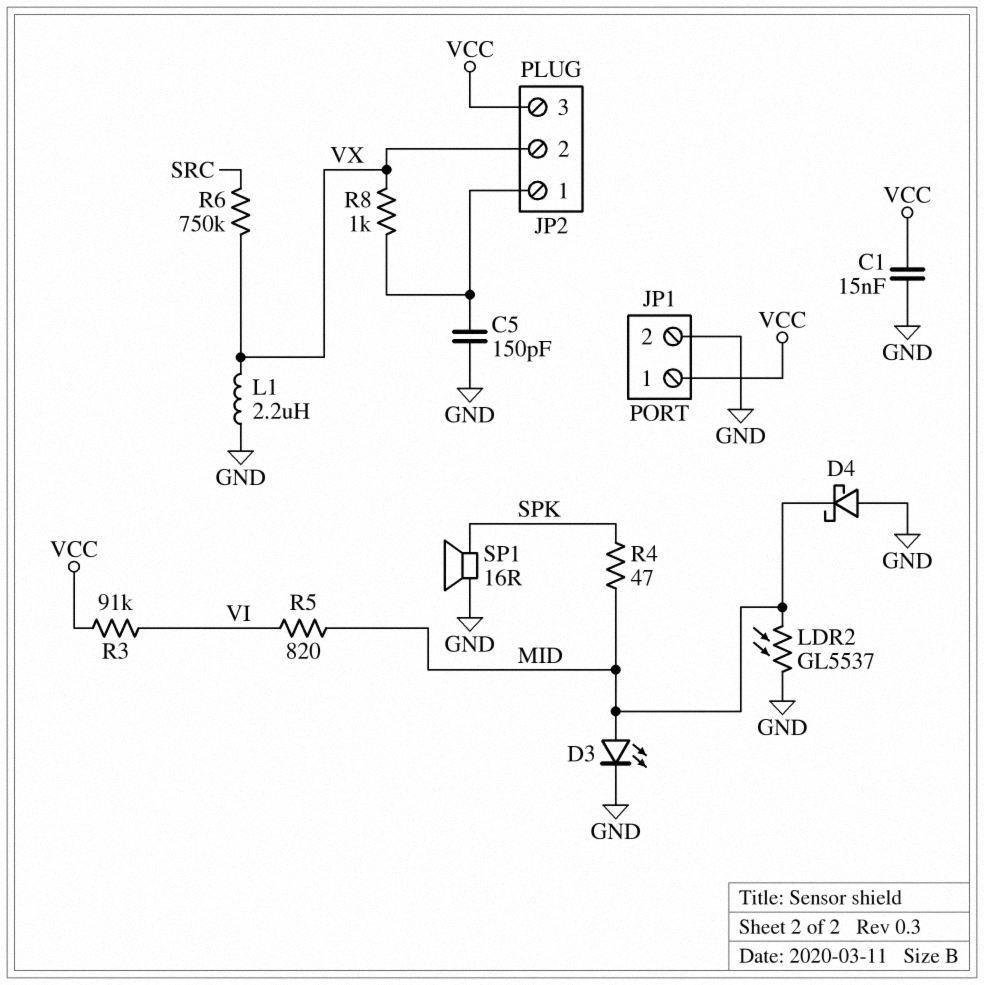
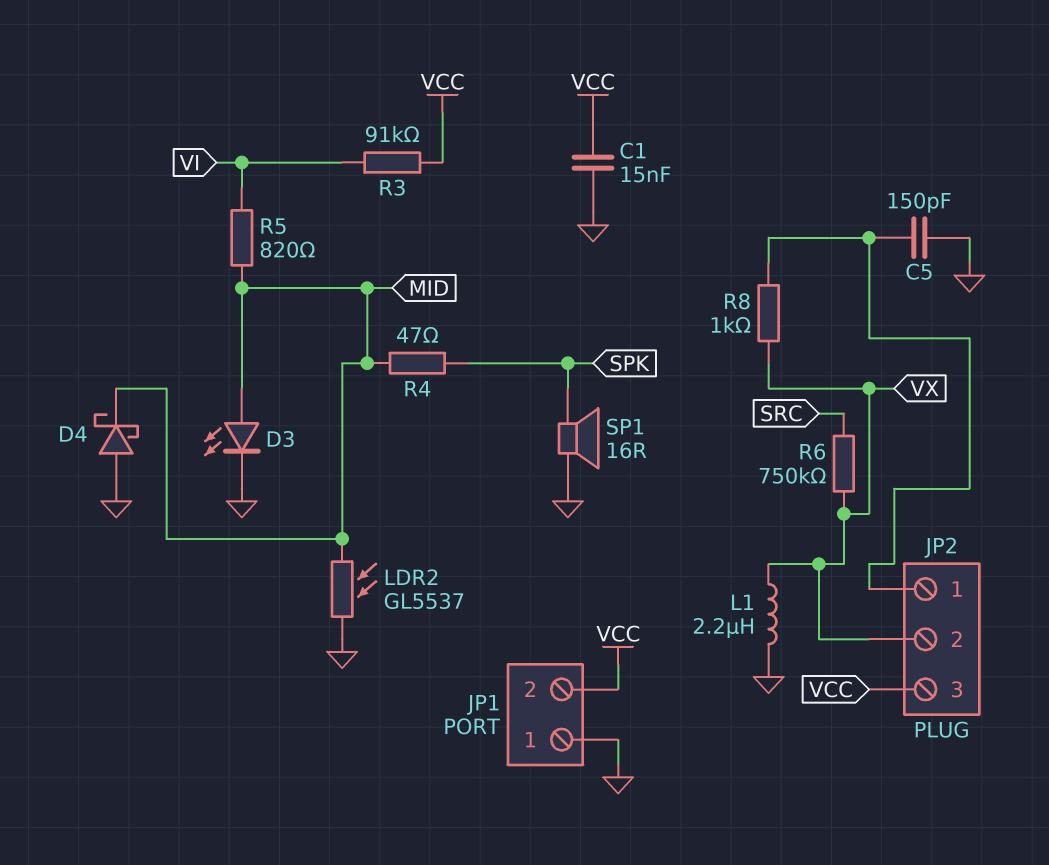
JP1 pin 1: VCC -> GND
JP1 pin 2: GND -> VCC

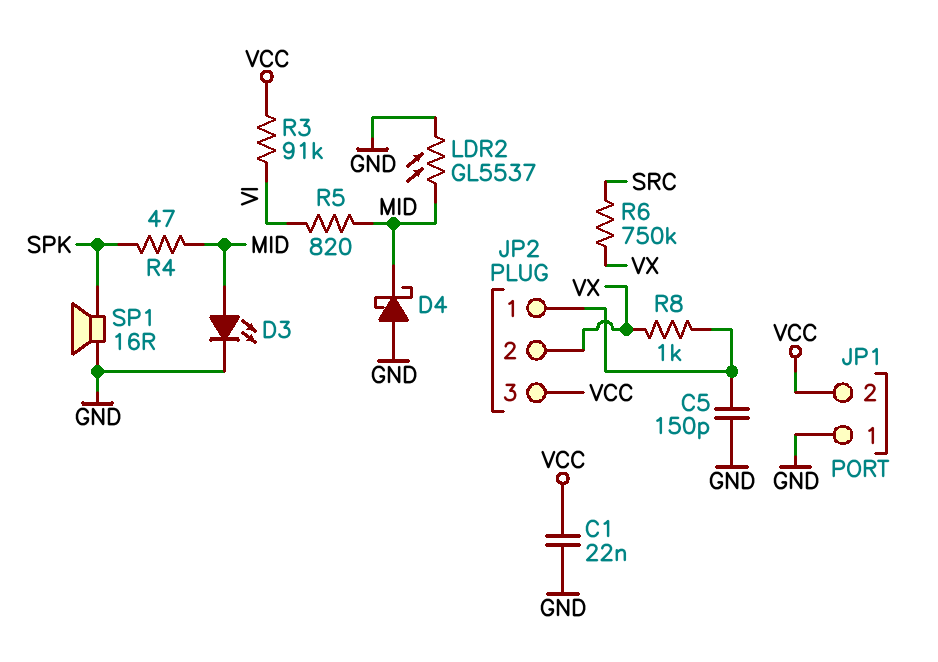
C1: 15nF (GND, VCC) -> 22nF (GND, VCC)
L1: 2.2uH (GND, VX) -> none

